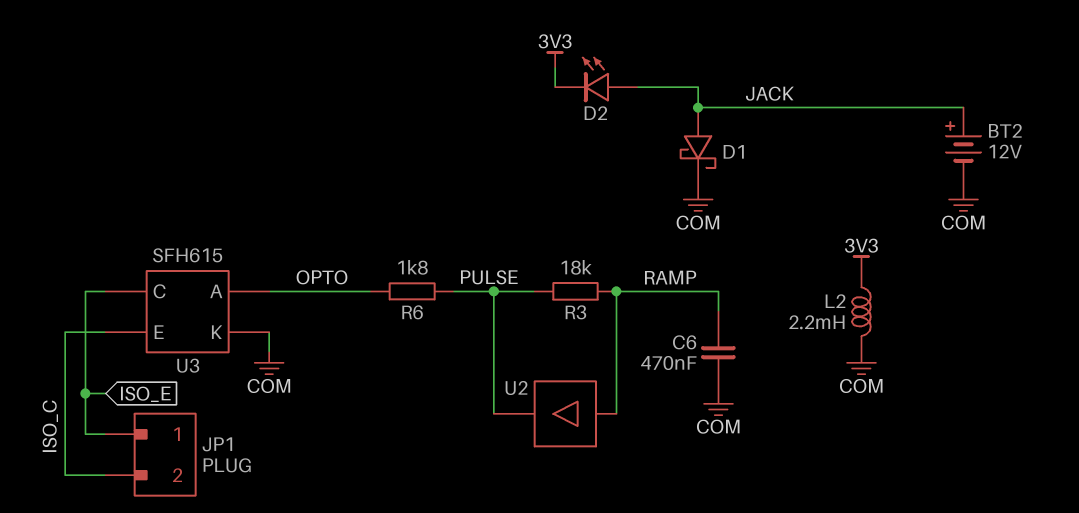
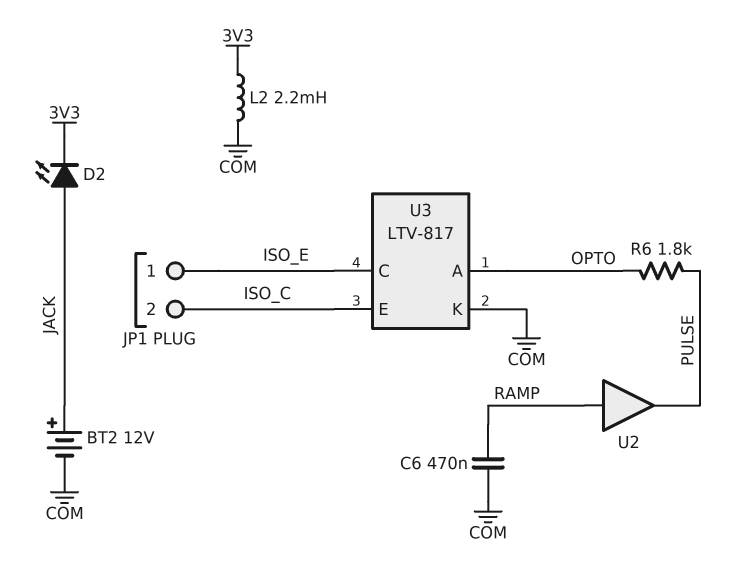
D1: schottky (A JACK, K COM) -> none
R3: 18k (PULSE, RAMP) -> none
U3: SFH615 -> LTV-817

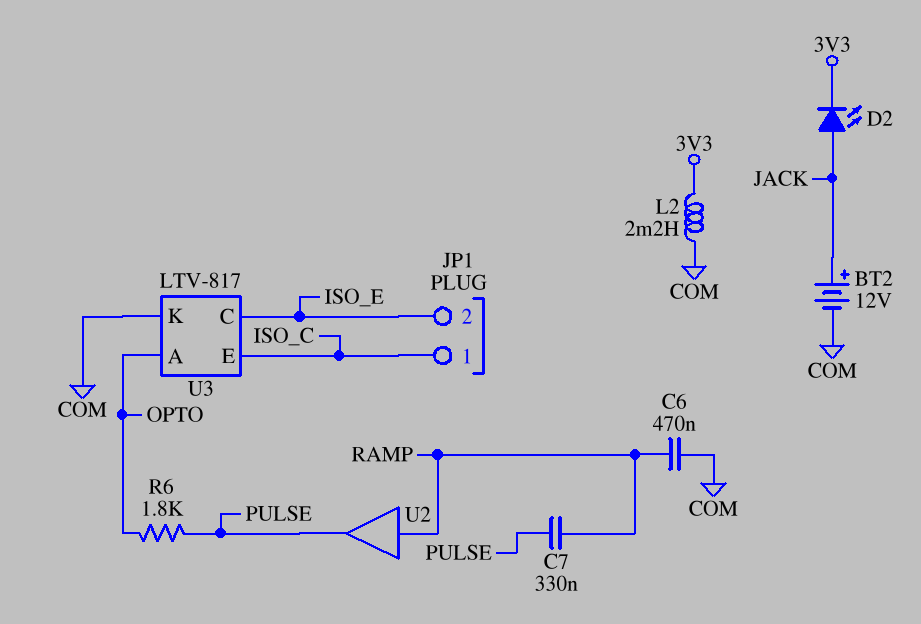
C7: none -> 330nF (PULSE, RAMP)
JP1 pin 1: ISO_E -> ISO_C
JP1 pin 2: ISO_C -> ISO_E

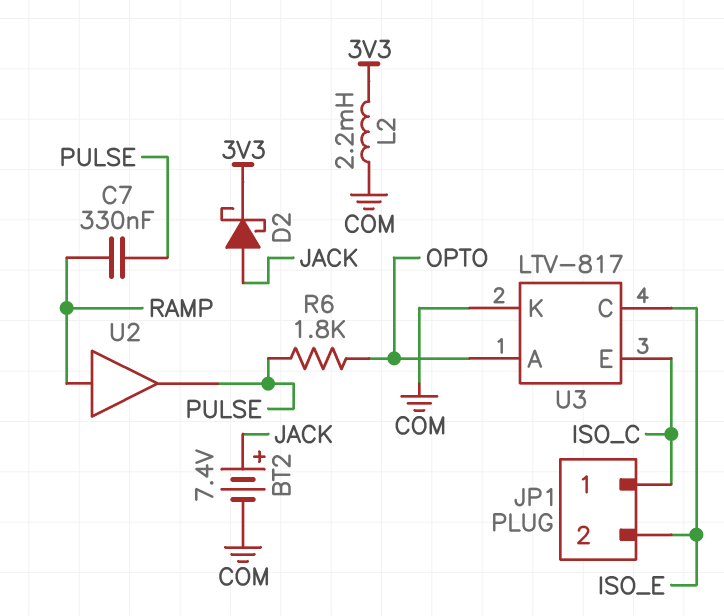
BT2: 12V (plus JACK, minus COM) -> 7.4V (plus JACK, minus COM)
C6: 470nF (COM, RAMP) -> none
D2: LED (A JACK, K 3V3) -> schottky (A JACK, K 3V3)

